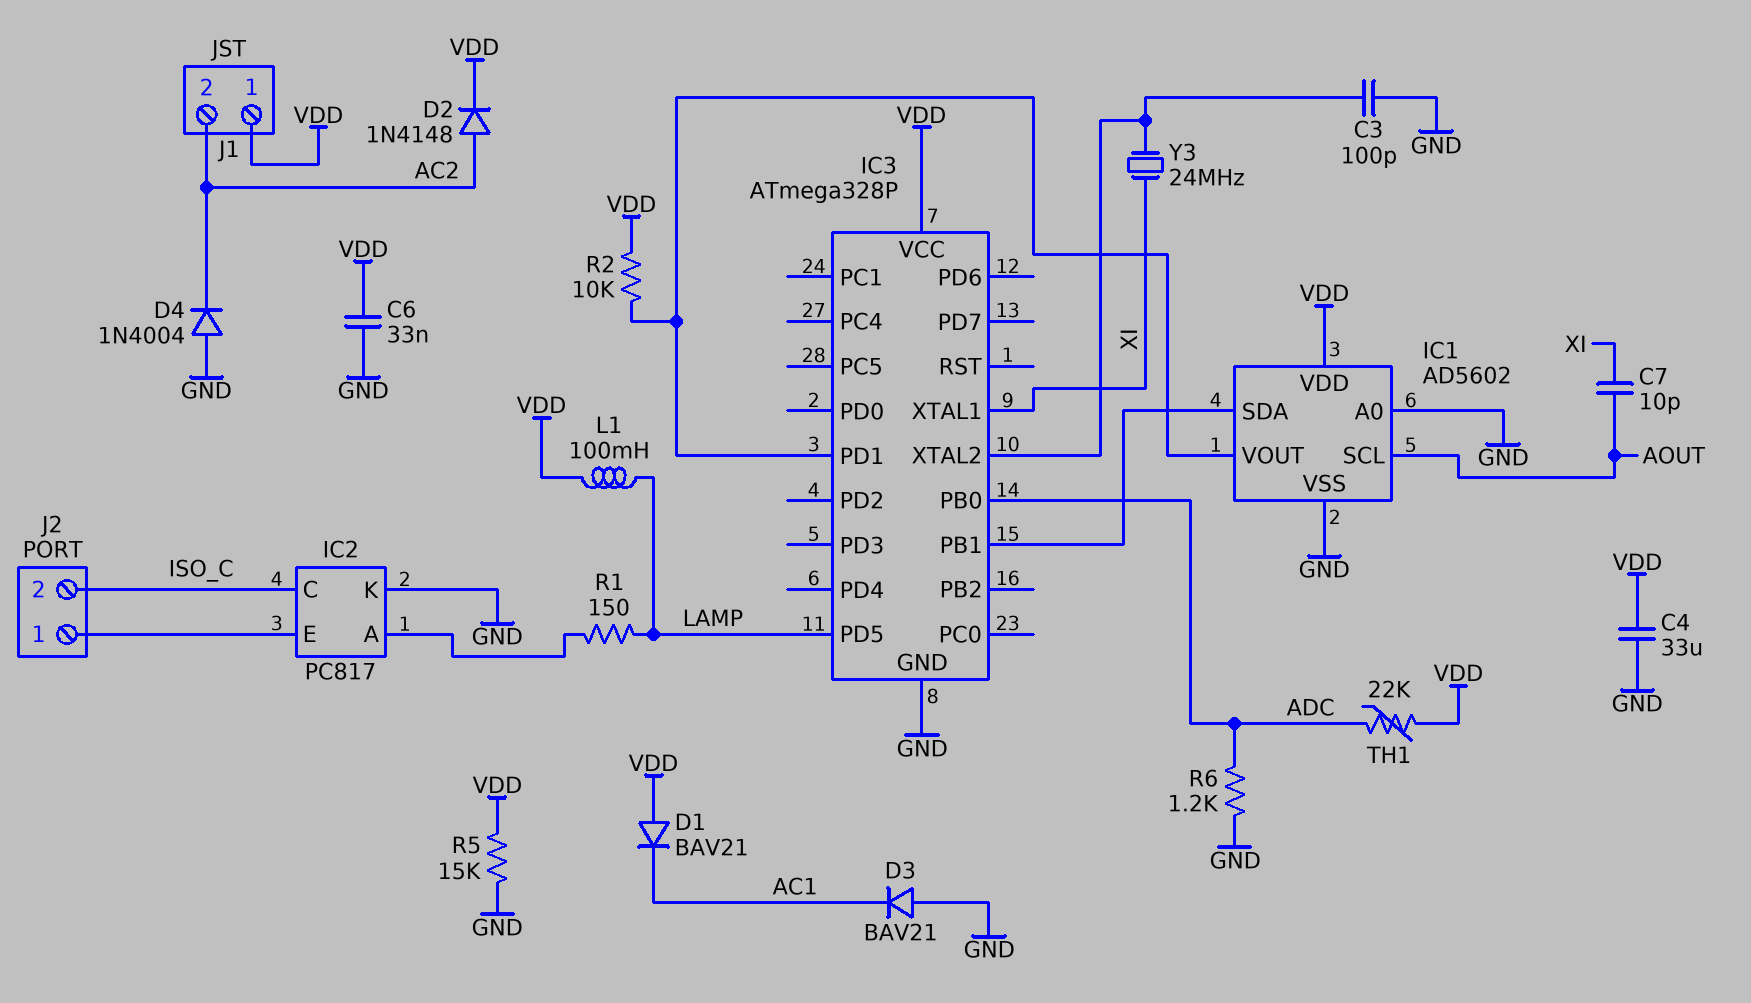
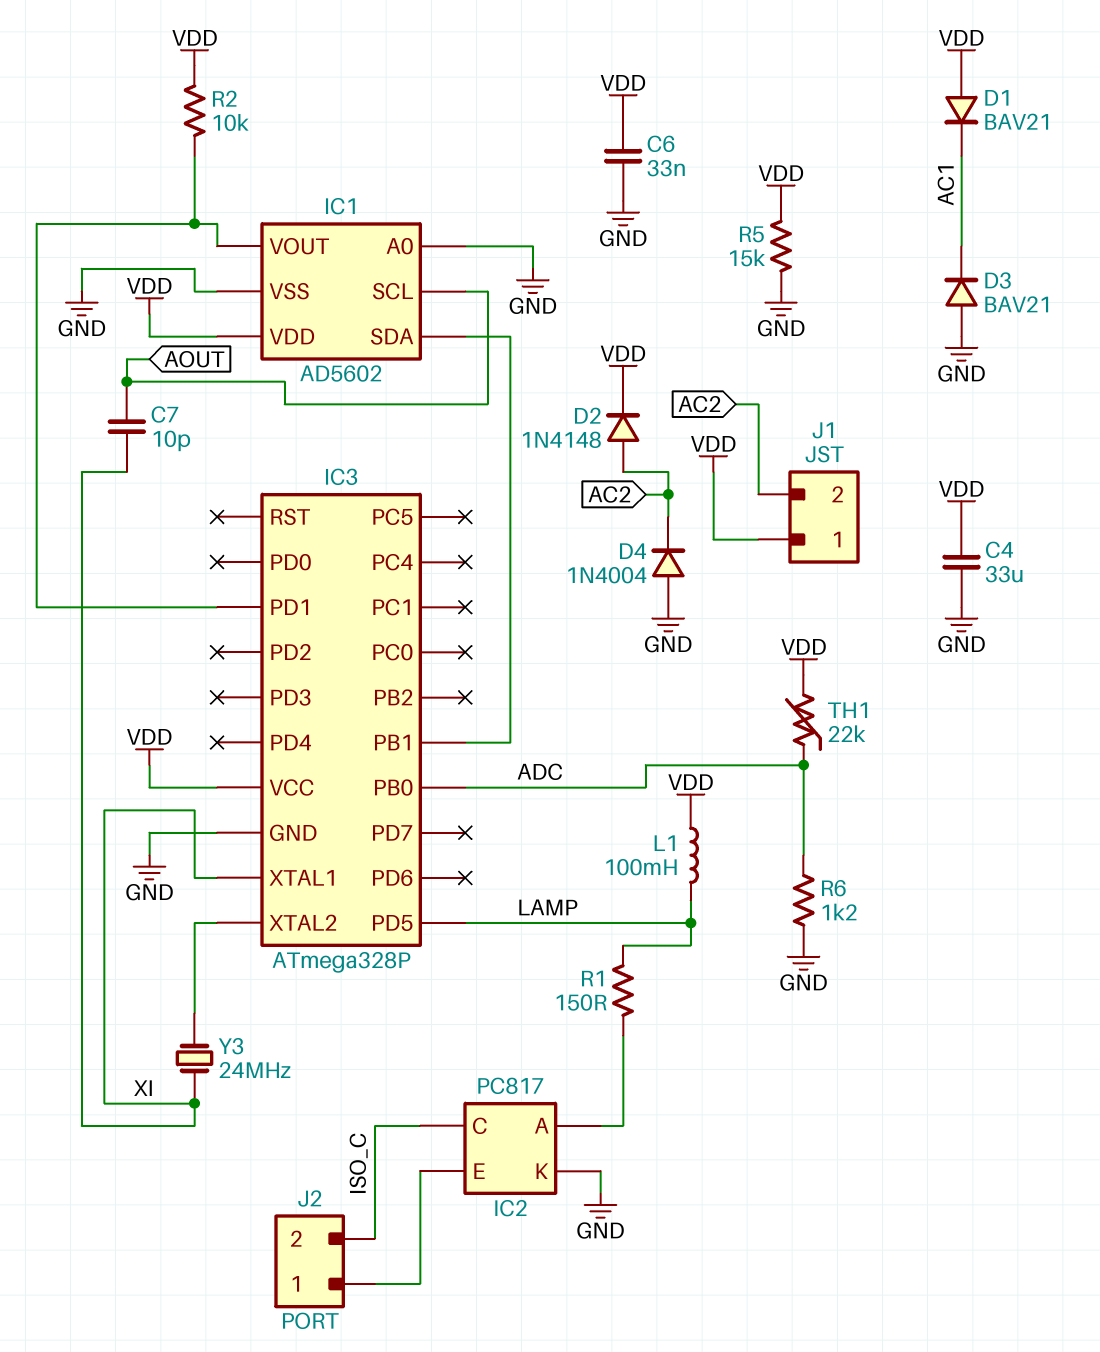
C3: 100pF (GND, IC3/XTAL2) -> none

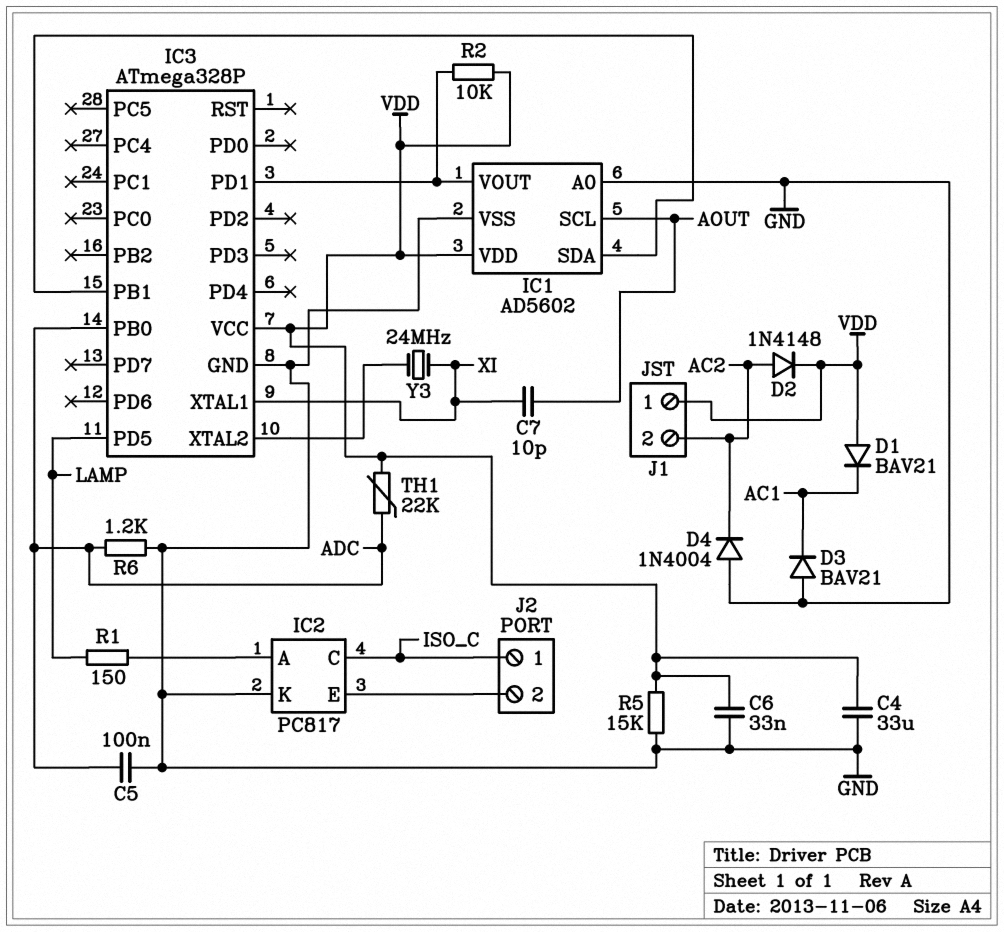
C5: none -> 100nF (ADC, GND)
J2 pin 1: IC2/E -> ISO_C
J2 pin 2: ISO_C -> IC2/E
L1: 100mH (LAMP, VDD) -> none

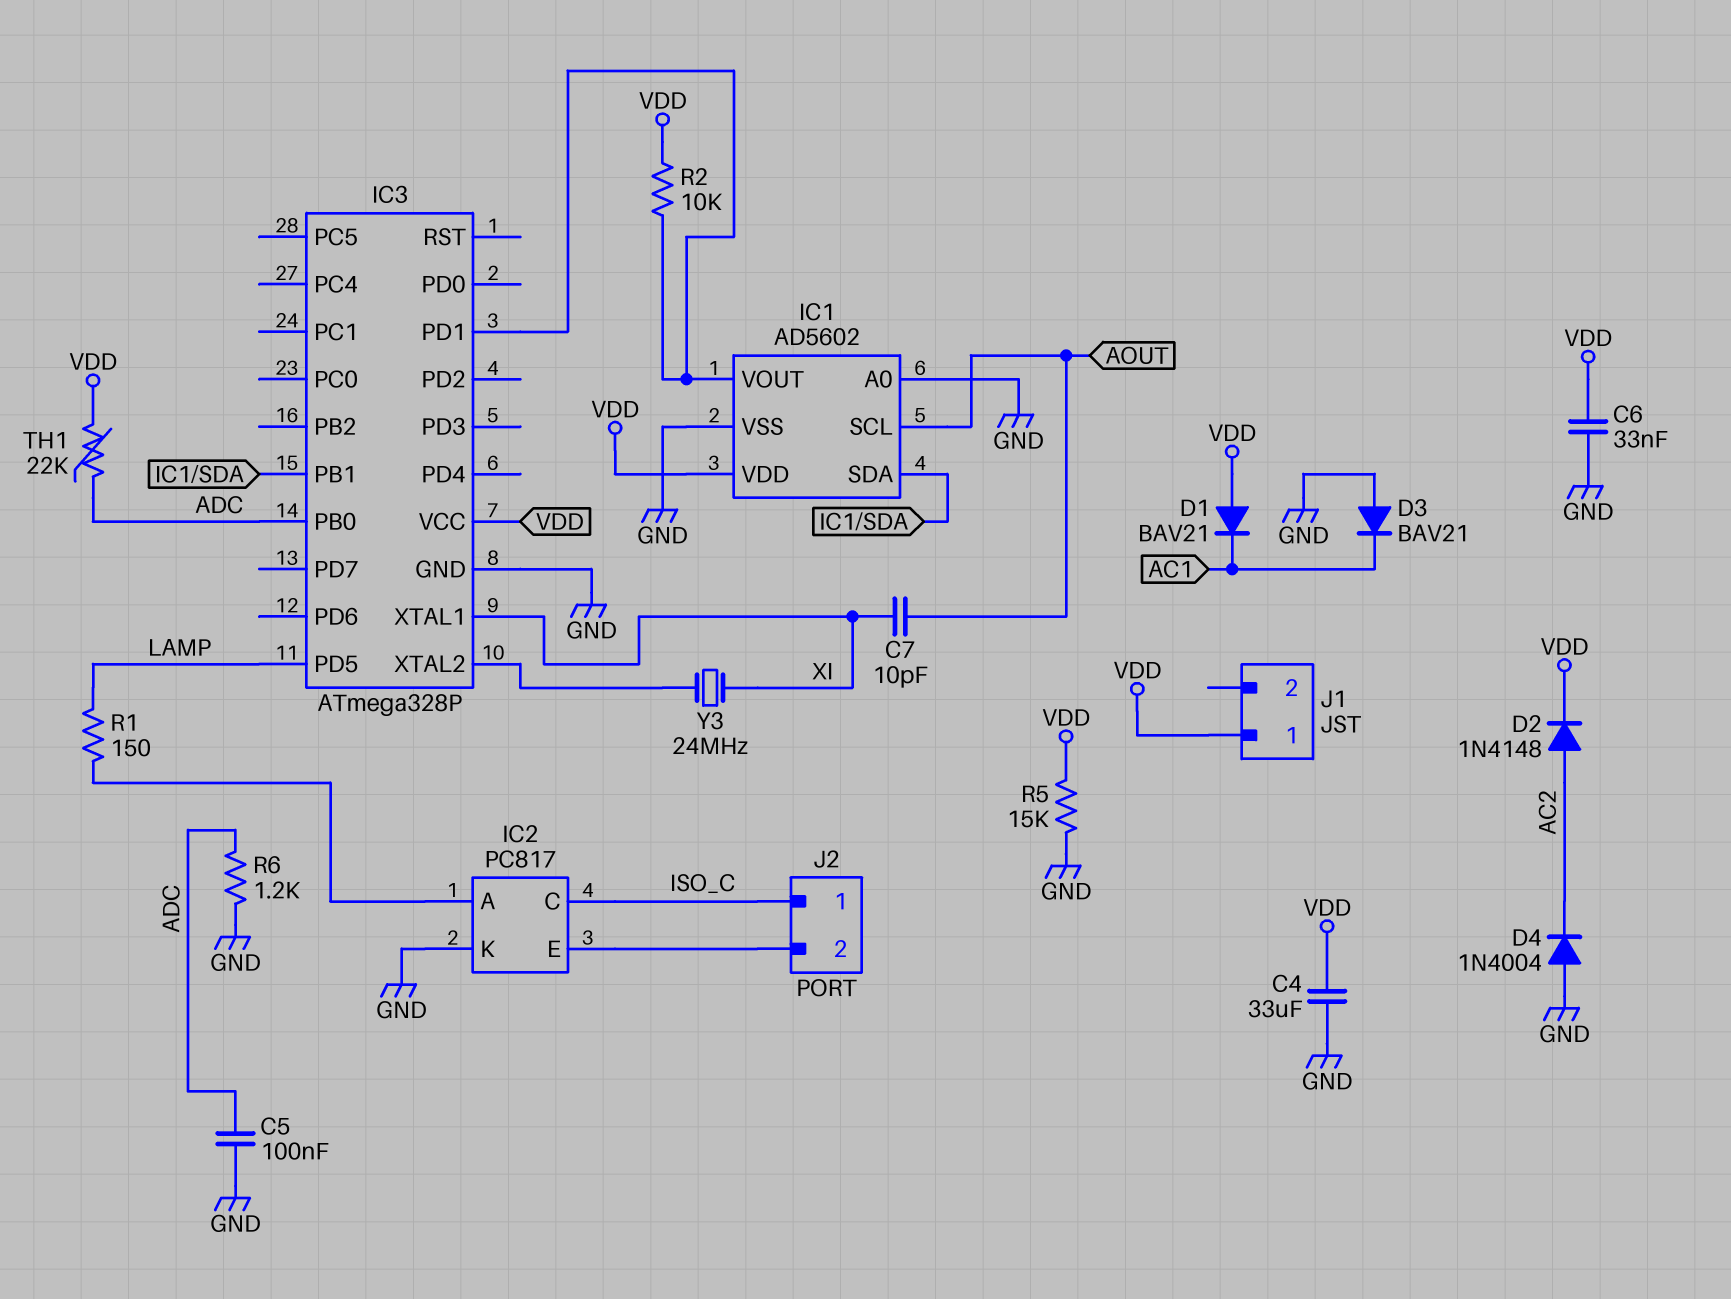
J1 pin 2: AC2 -> none

